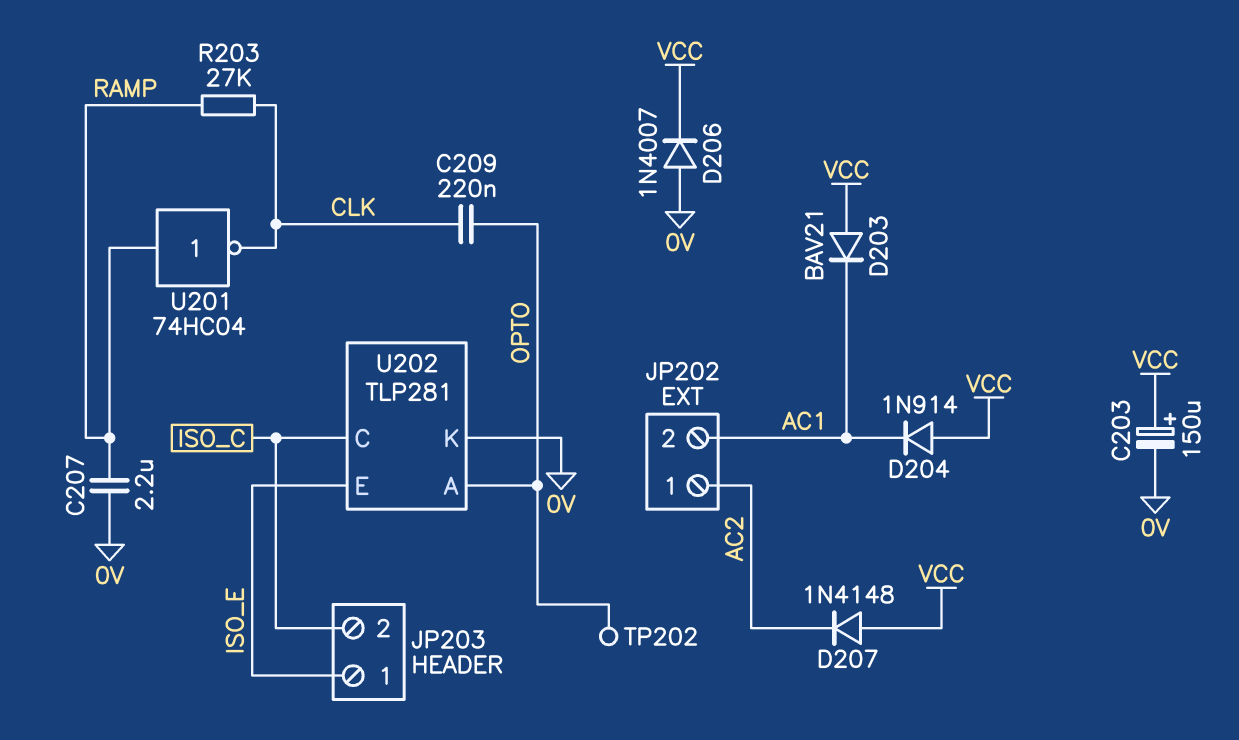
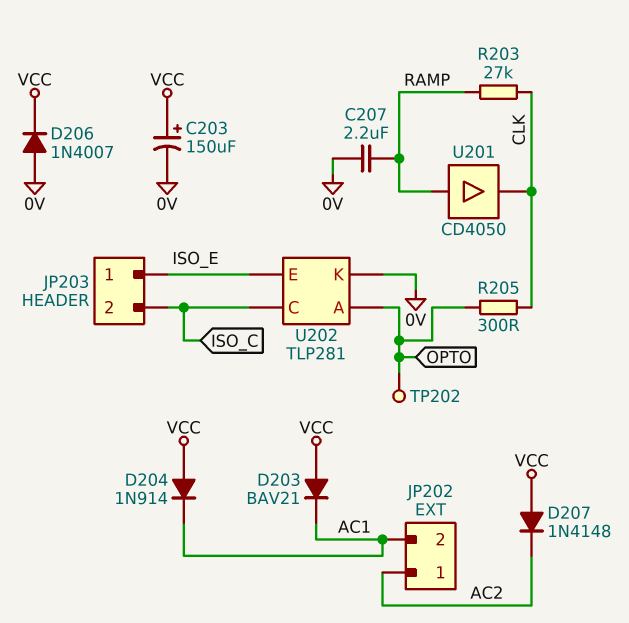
C209: 220nF (CLK, OPTO) -> none
R205: none -> 300 (CLK, OPTO)
U201: NOT 74HC04 (in RAMP, out CLK) -> buffer CD4050 (in RAMP, out CLK)

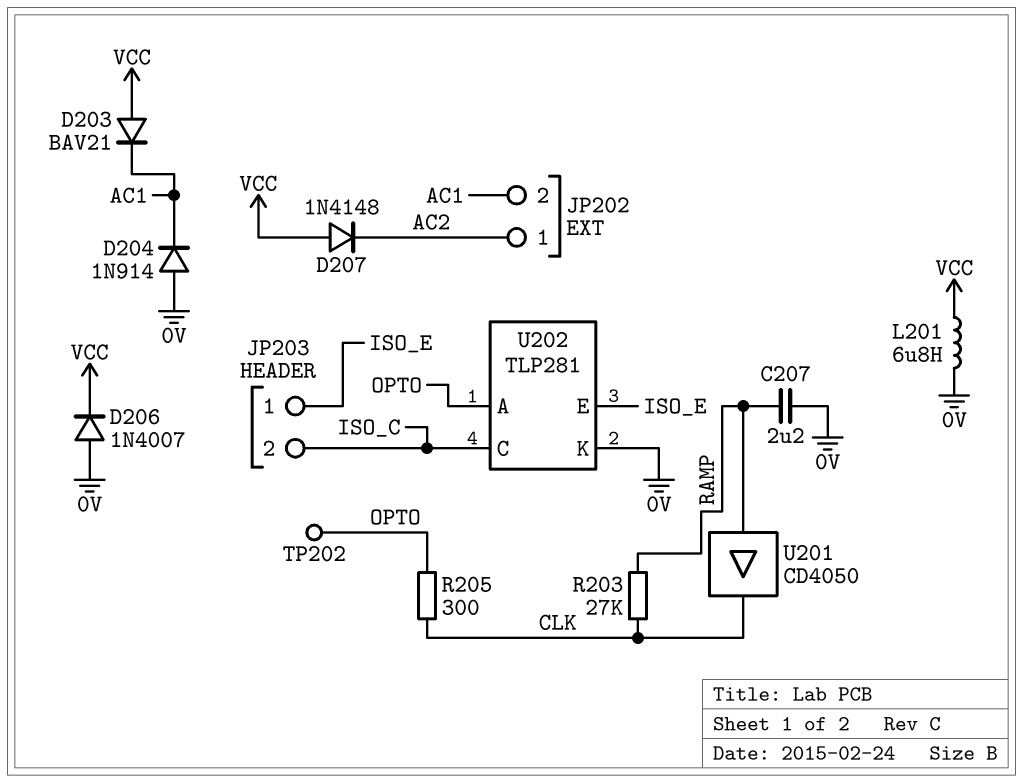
C203: 150uF (plus VCC, minus 0V) -> none
D204: diode 1N914 (A VCC, K AC1) -> diode 1N914 (A 0V, K AC1)
L201: none -> 6.8uH (0V, VCC)

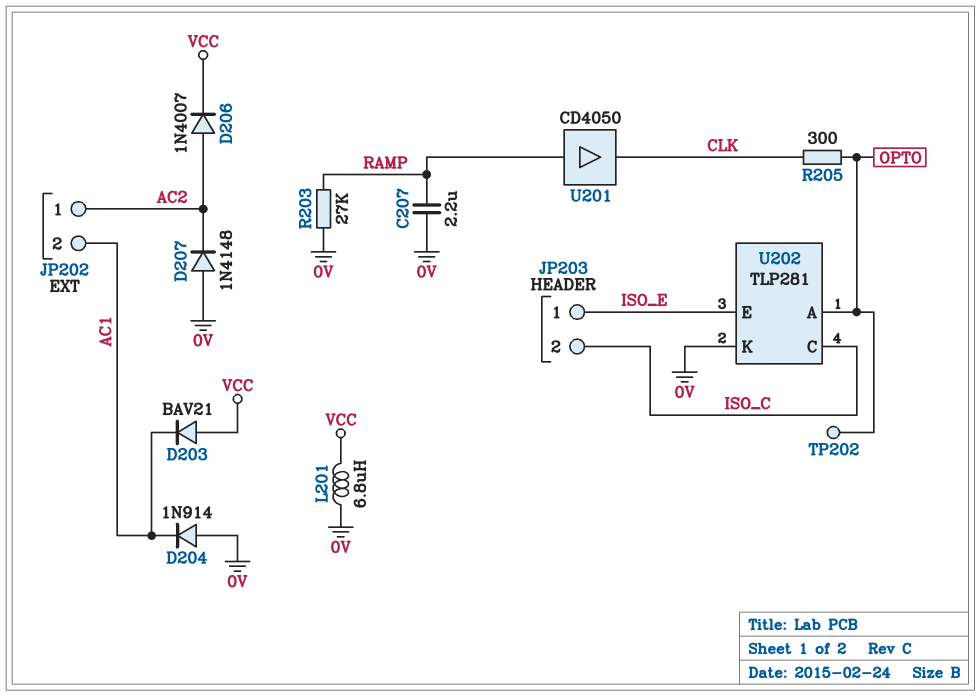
D206: diode 1N4007 (A 0V, K VCC) -> diode 1N4007 (A AC2, K VCC)
D207: diode 1N4148 (A VCC, K AC2) -> diode 1N4148 (A 0V, K AC2)
R203: 27k (CLK, RAMP) -> 27k (0V, RAMP)

